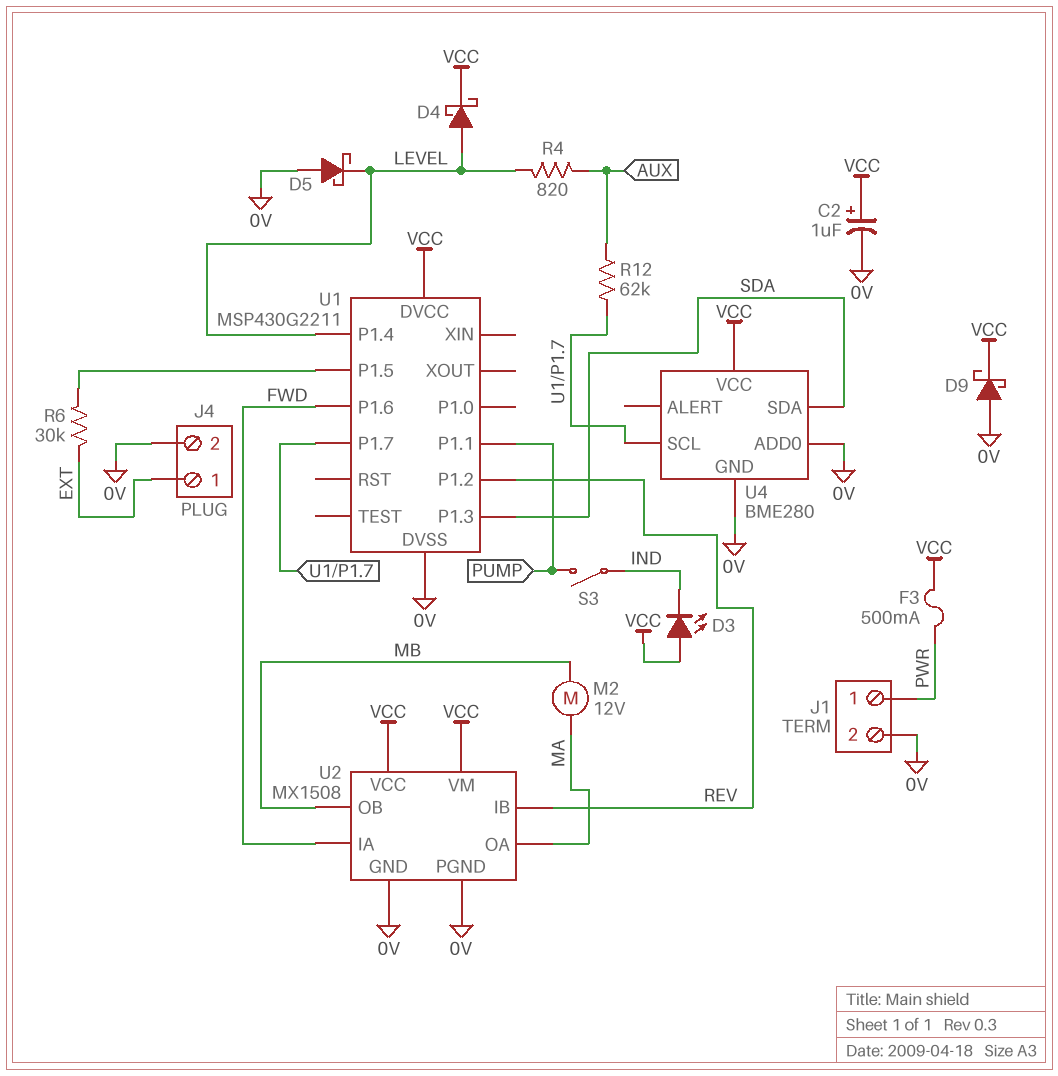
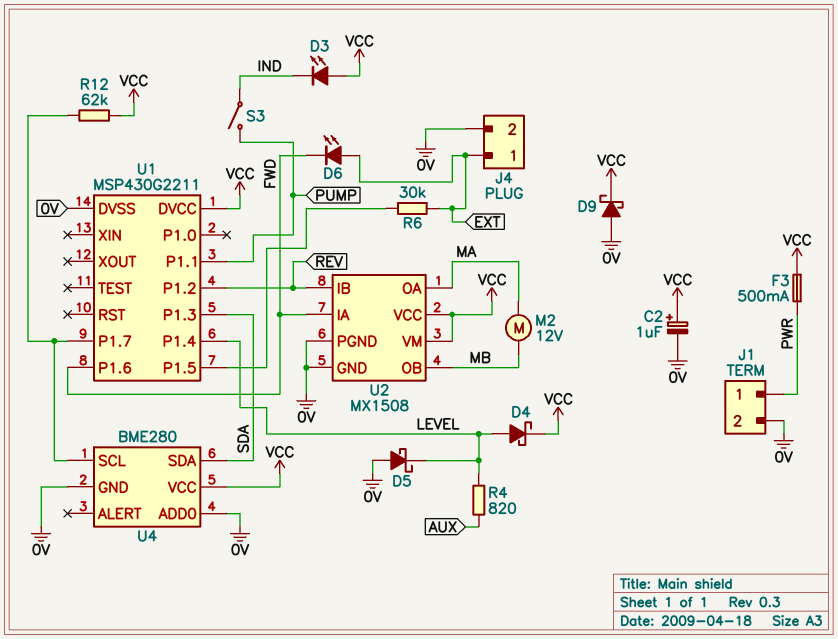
D6: none -> LED (A EXT, K FWD)
R12: 62k (AUX, U1/P1.7) -> 62k (U1/P1.7, VCC)

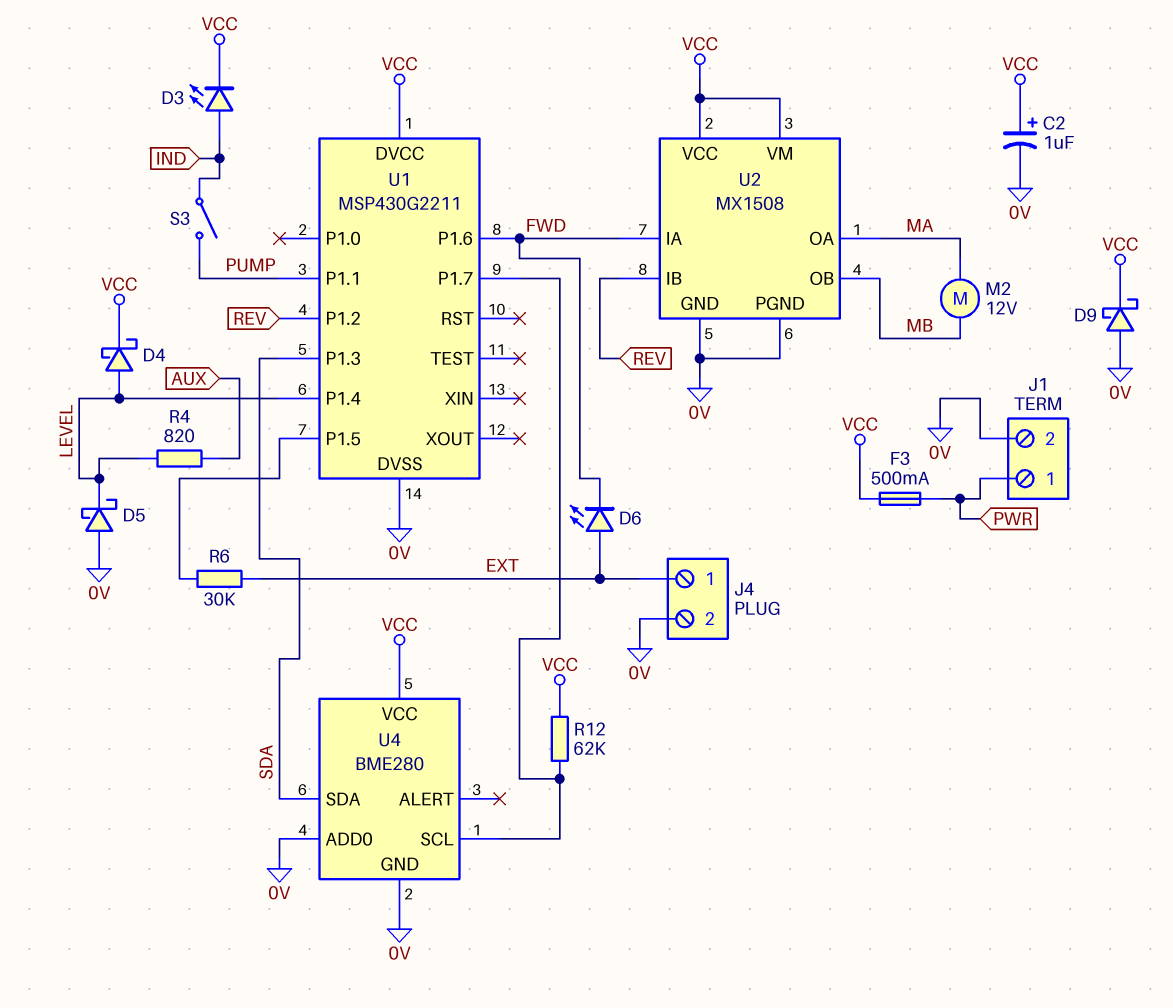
D3: LED (A VCC, K IND) -> LED (A IND, K VCC)

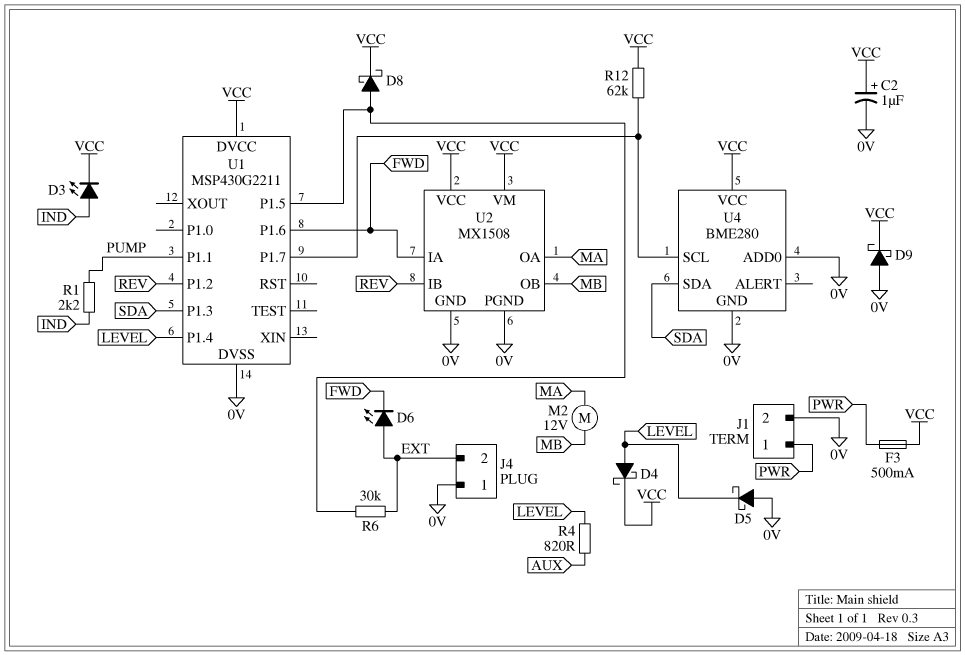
D8: none -> schottky (A U1/P1.5, K VCC)
J4 pin 1: EXT -> 0V
J4 pin 2: 0V -> EXT
R1: none -> 2.2k (IND, PUMP)
S3: switch (IND, PUMP) -> none

